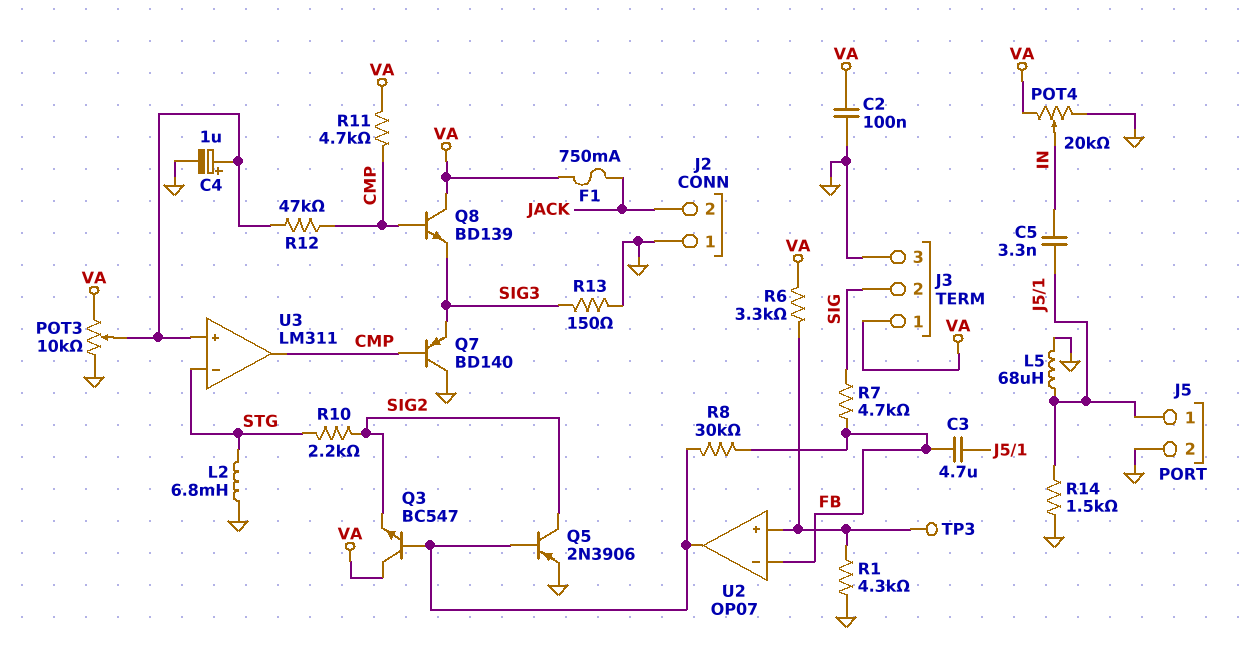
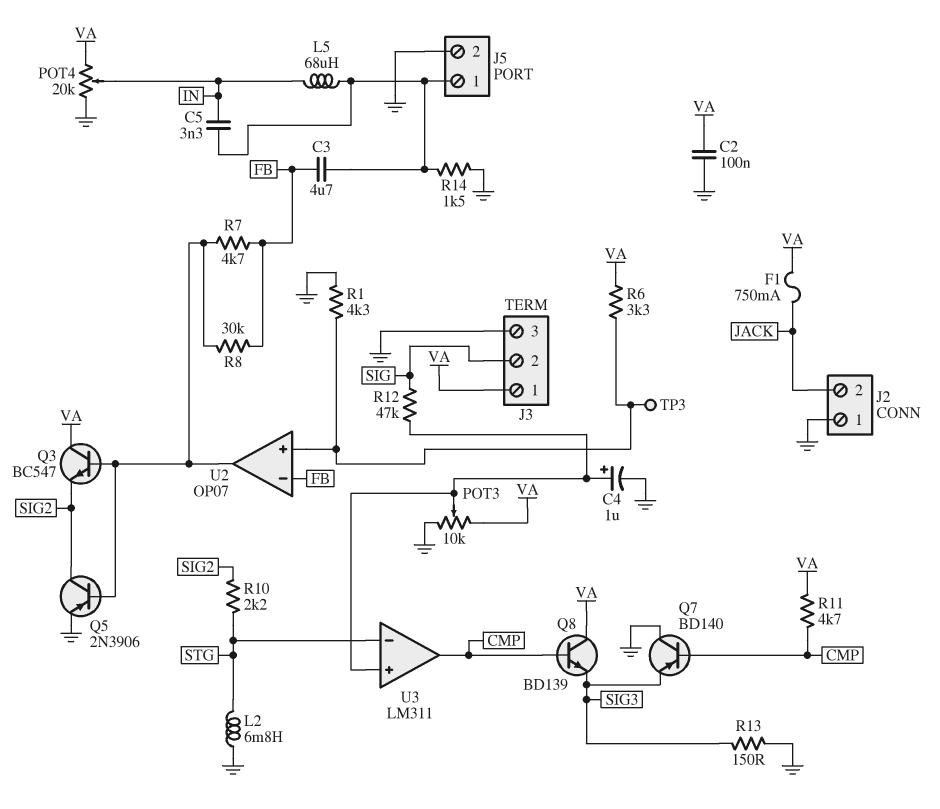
L5: 68uH (GND, J5/1) -> 68uH (IN, J5/1)
R7: 4.7k (FB, SIG) -> 4.7k (FB, U2/out)
R12: 47k (CMP, U3/in+) -> 47k (SIG, U3/in+)

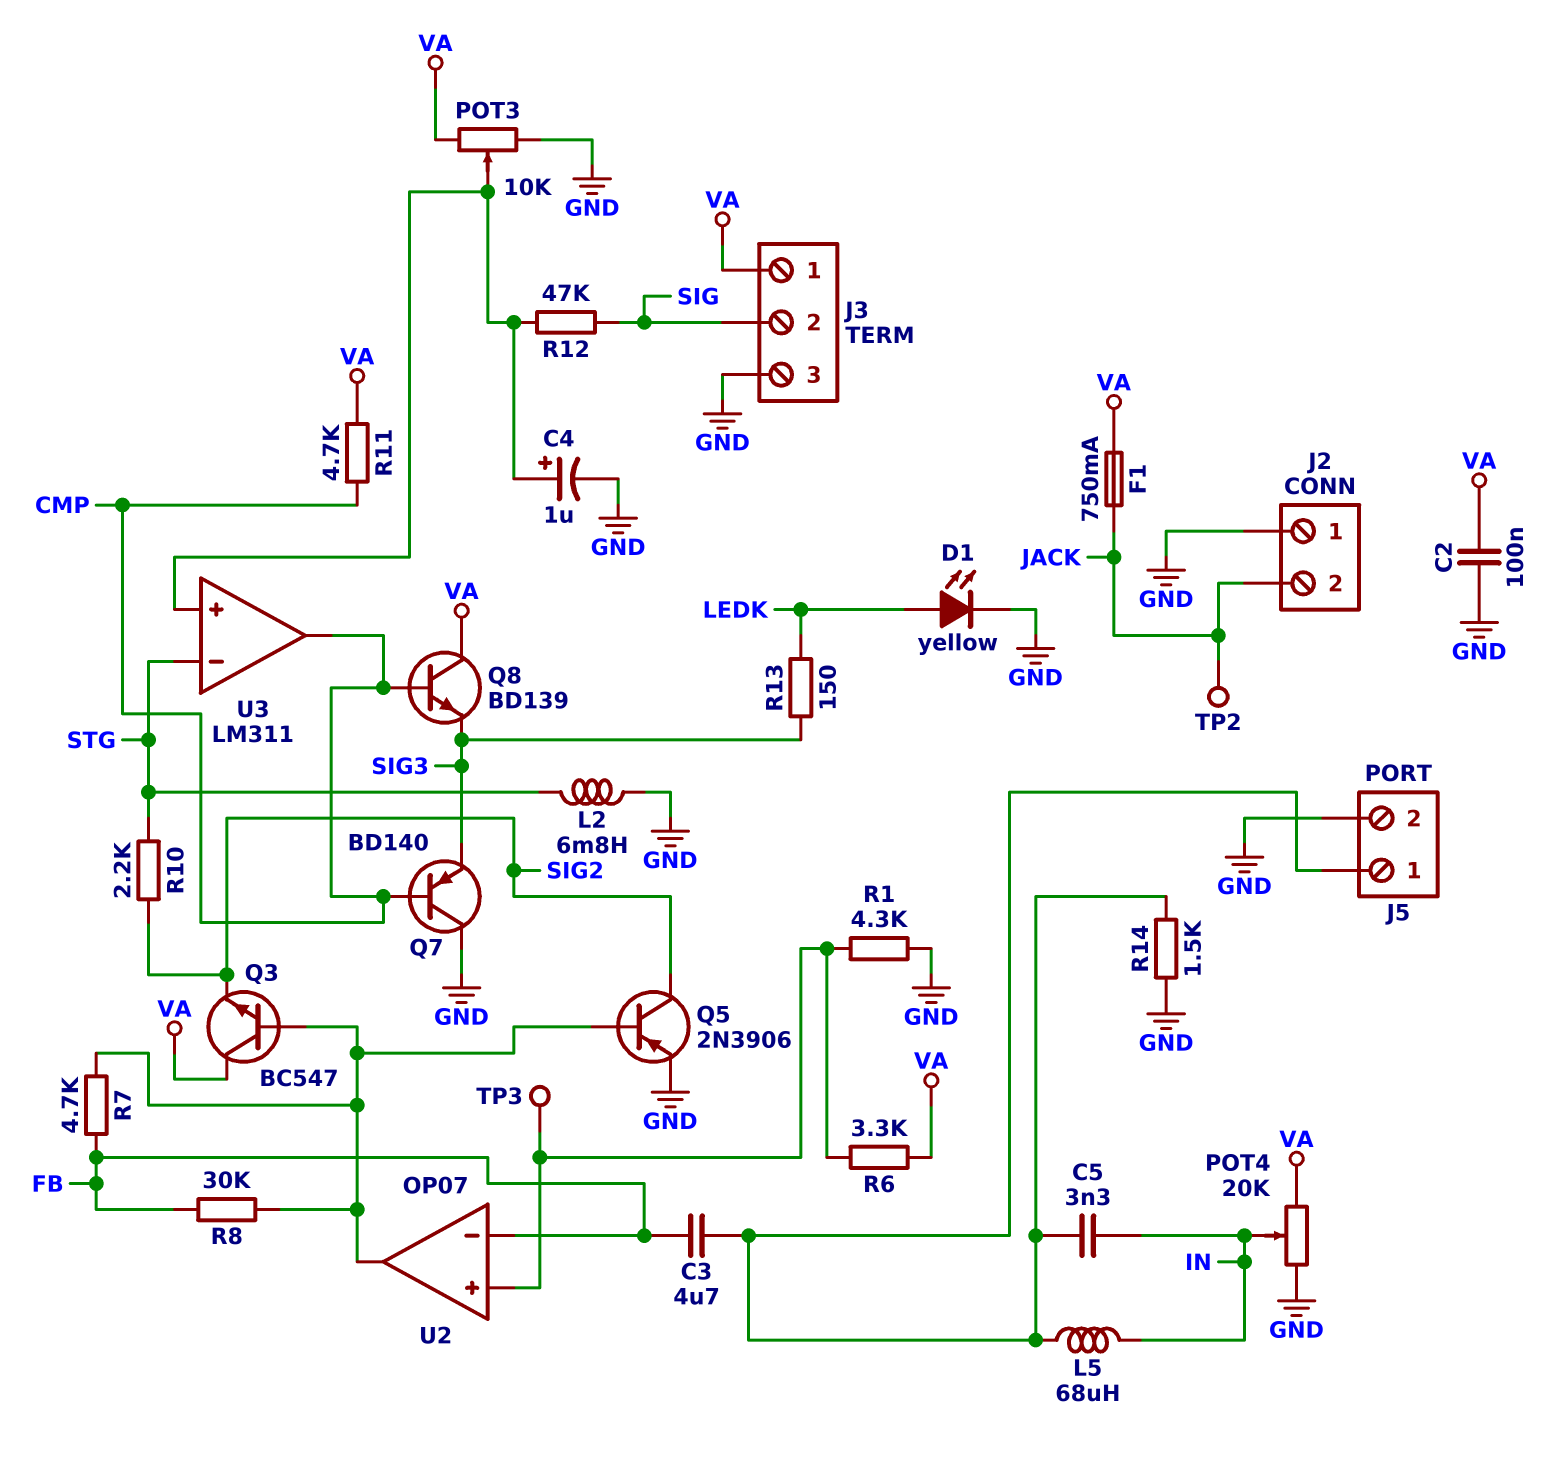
D1: none -> LED yellow (A LEDK, K GND)
R13: 150 (GND, SIG3) -> 150 (LEDK, SIG3)
TP2: none -> test point (JACK)

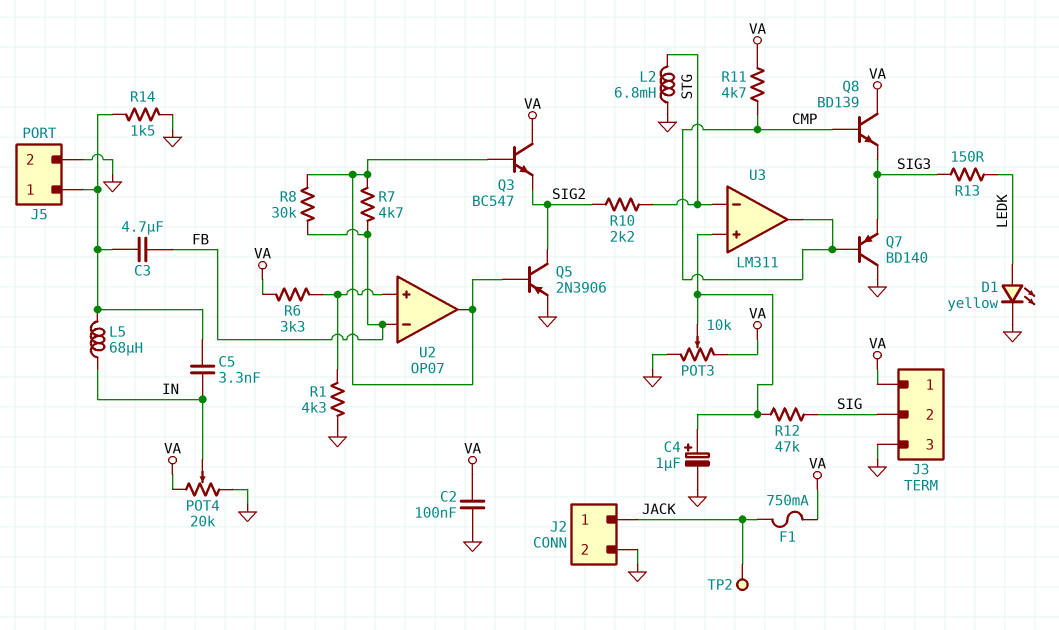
J2 pin 1: GND -> JACK
J2 pin 2: JACK -> GND
TP3: test point (U2/in+) -> none

